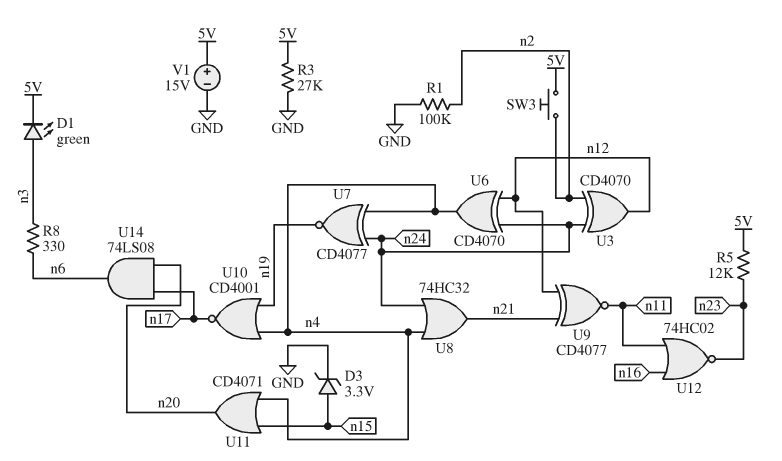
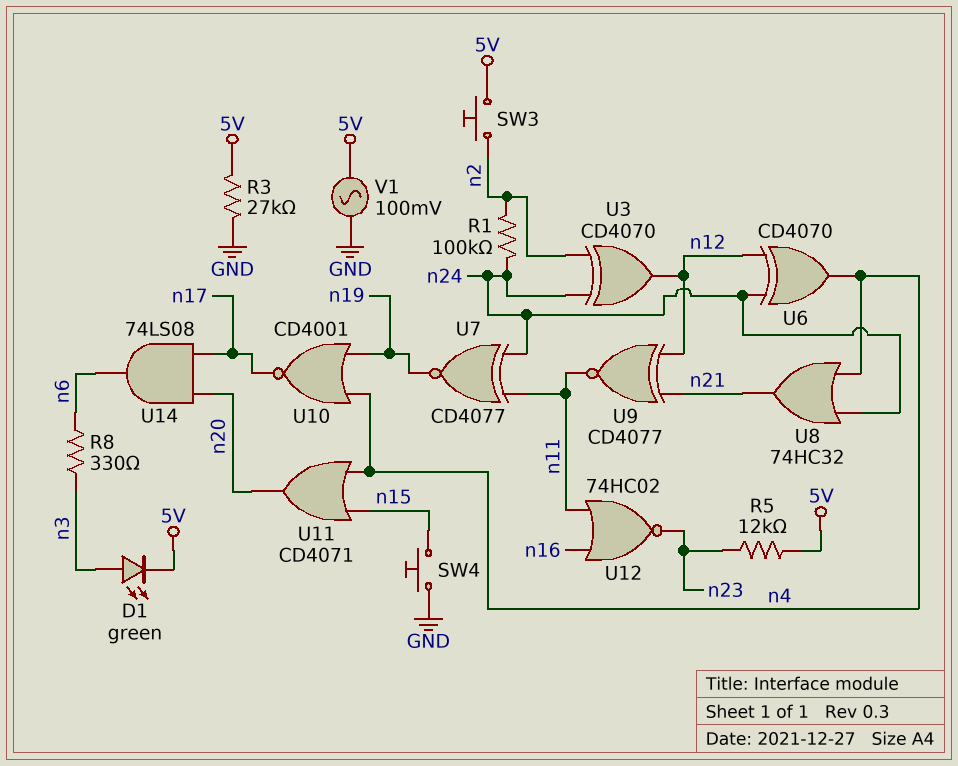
D3: zener 3.3V (A n15, K GND) -> none
R1: 100k (GND, n2) -> 100k (n2, n24)
SW4: none -> button (GND, n15)
U7: XNOR CD4077 (in n4, in n24, out n19) -> XNOR CD4077 (in n11, in n24, out n19)
V1: 15V (plus 5V, minus GND) -> AC 100mV (5V, GND)

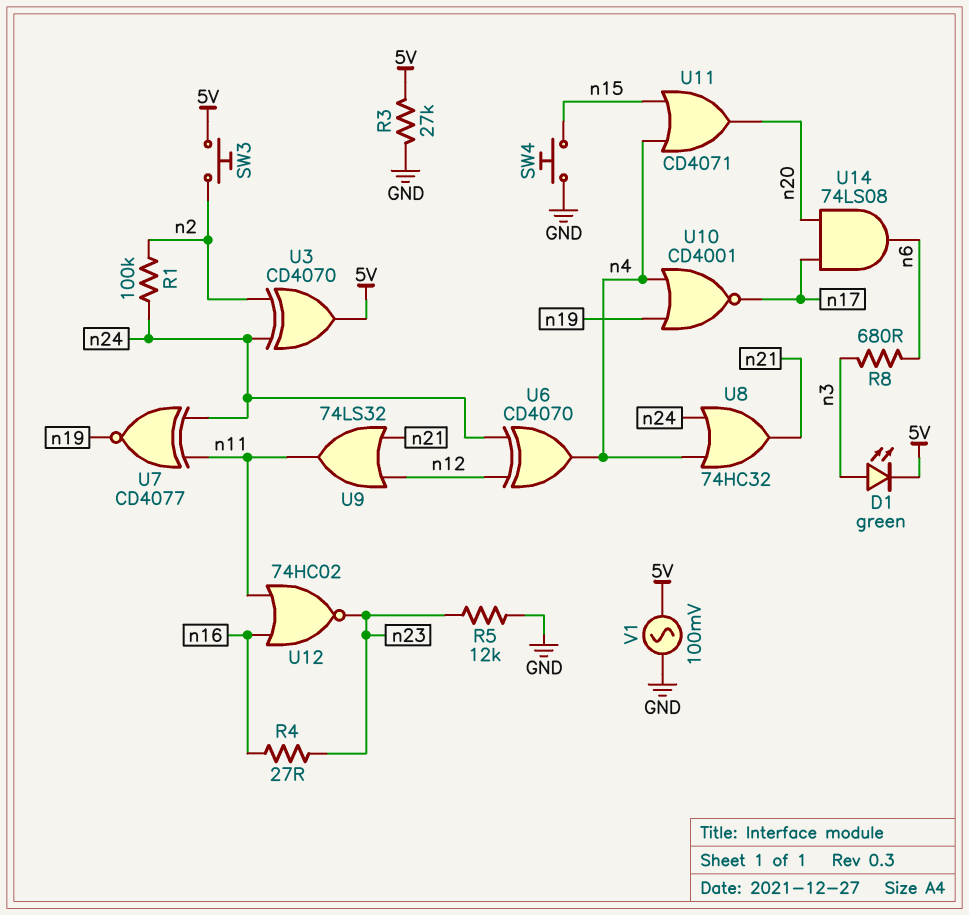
R4: none -> 27 (n16, n23)
R5: 12k (5V, n23) -> 12k (GND, n23)
R8: 330 (n3, n6) -> 680 (n3, n6)
U3: XOR CD4070 (in n2, in n24, out n12) -> XOR CD4070 (in n2, in n24, out 5V)
U9: XNOR CD4077 (in n12, in n21, out n11) -> OR 74LS32 (in n12, in n21, out n11)

